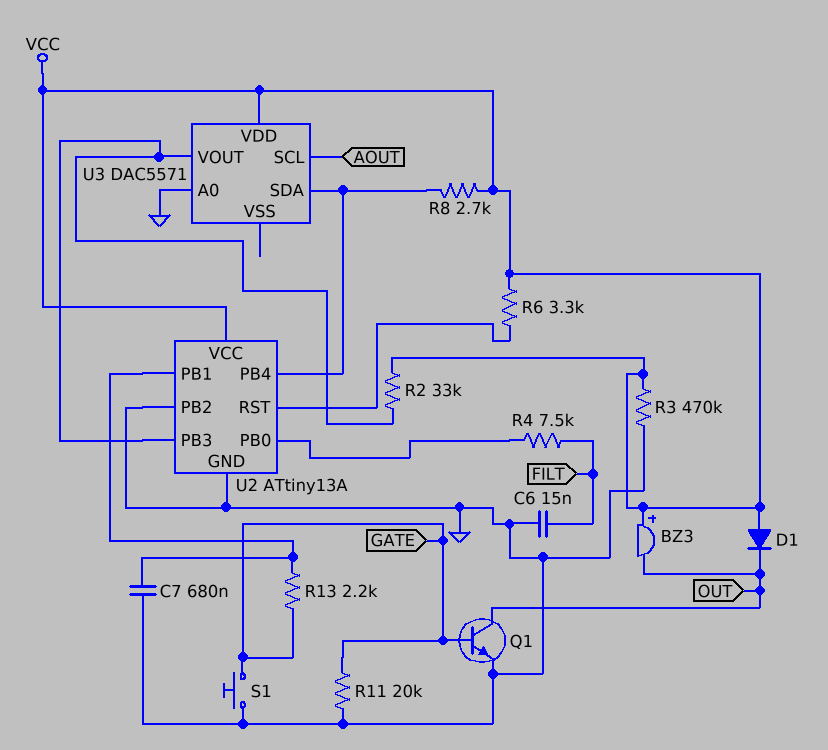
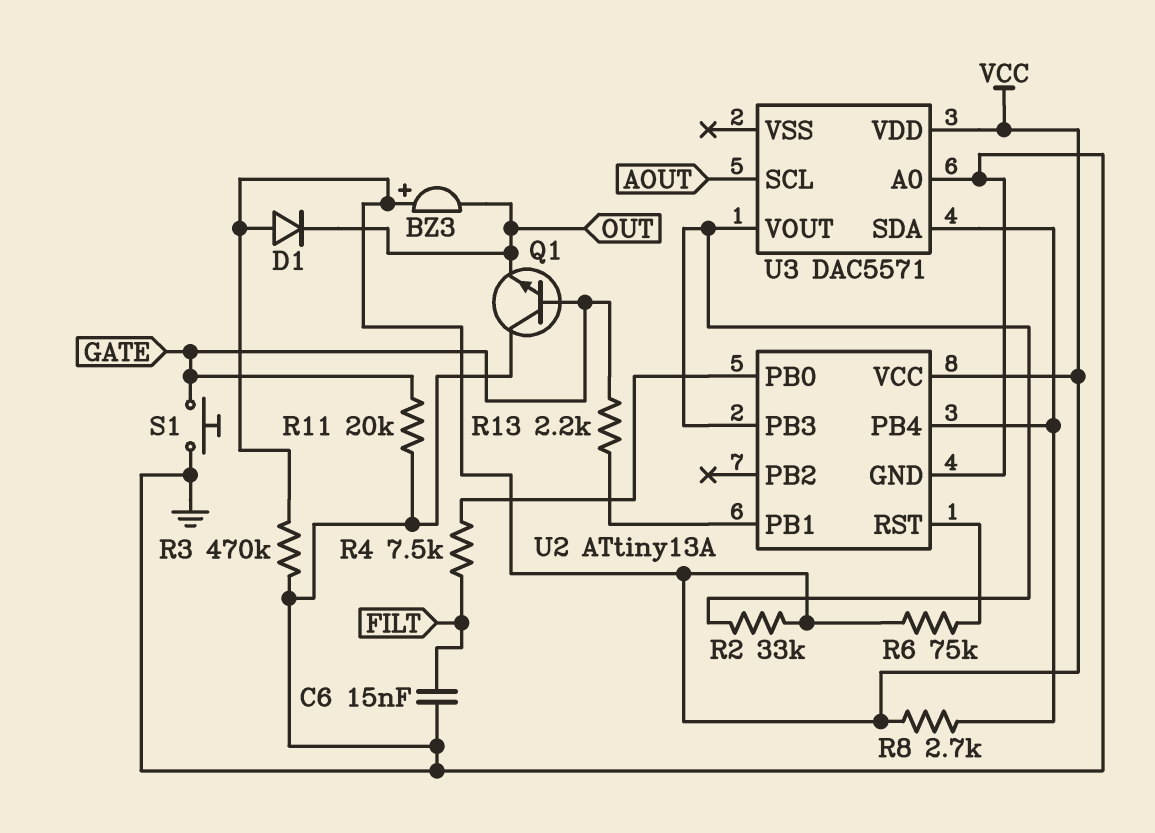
C7: 680nF (GND, U2/PB1) -> none
Q1: NPN (B GATE, C OUT, E GND) -> NPN (B GATE, C GND, E OUT)
R6: 3.3k (U2/RST, VCC) -> 75k (U2/RST, VCC)
U2 pin PB2: GND -> none

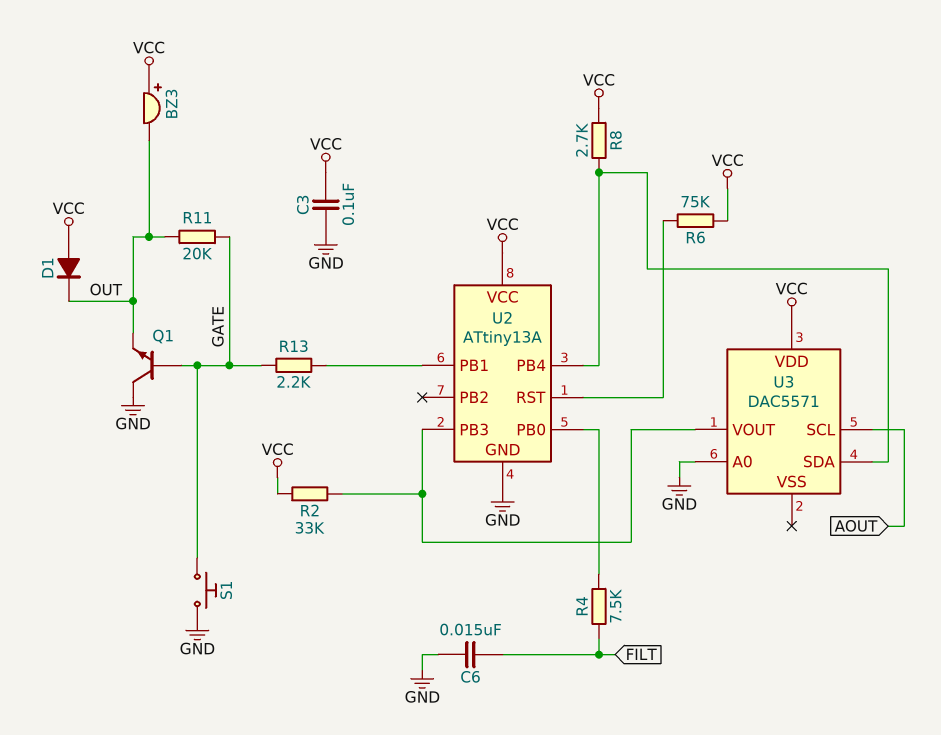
C3: none -> 100nF (GND, VCC)
R3: 470k (GND, VCC) -> none
R11: 20k (GATE, GND) -> 20k (GATE, OUT)

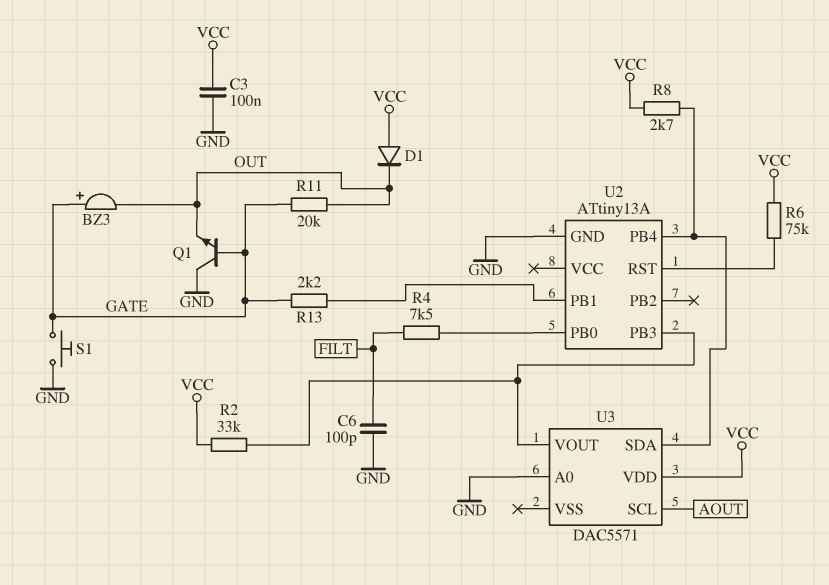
BZ3: buzzer (plus VCC, minus OUT) -> buzzer (plus GATE, minus OUT)
C6: 15nF (FILT, GND) -> 100pF (FILT, GND)
U2 pin VCC: VCC -> none

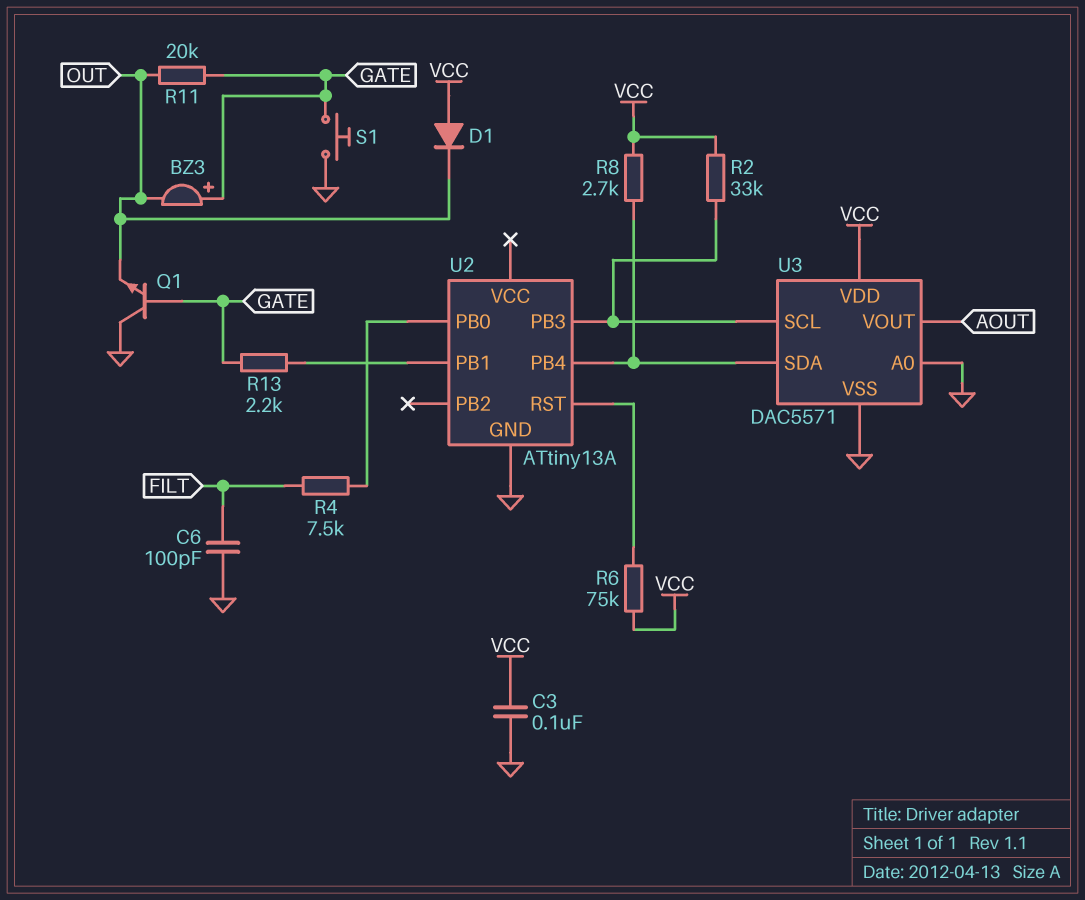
U3 pin SCL: AOUT -> U2/PB3
U3 pin VOUT: U2/PB3 -> AOUT
U3 pin VSS: none -> GND

